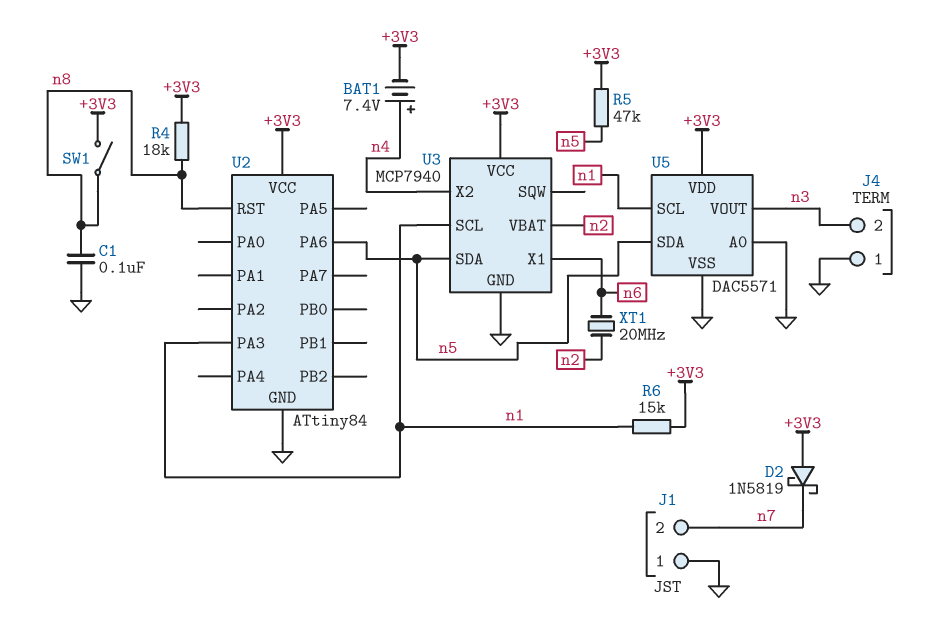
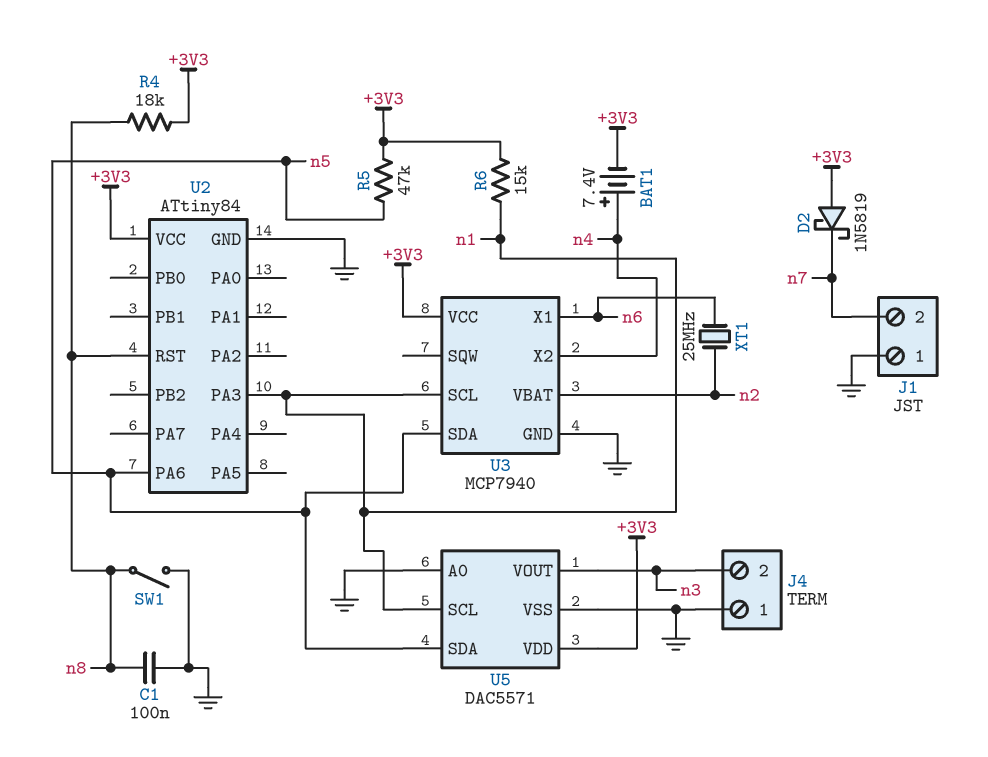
SW1: switch (+3V3, n8) -> switch (GND, n8)
XT1: 20MHz (n2, n6) -> 25MHz (n2, n6)

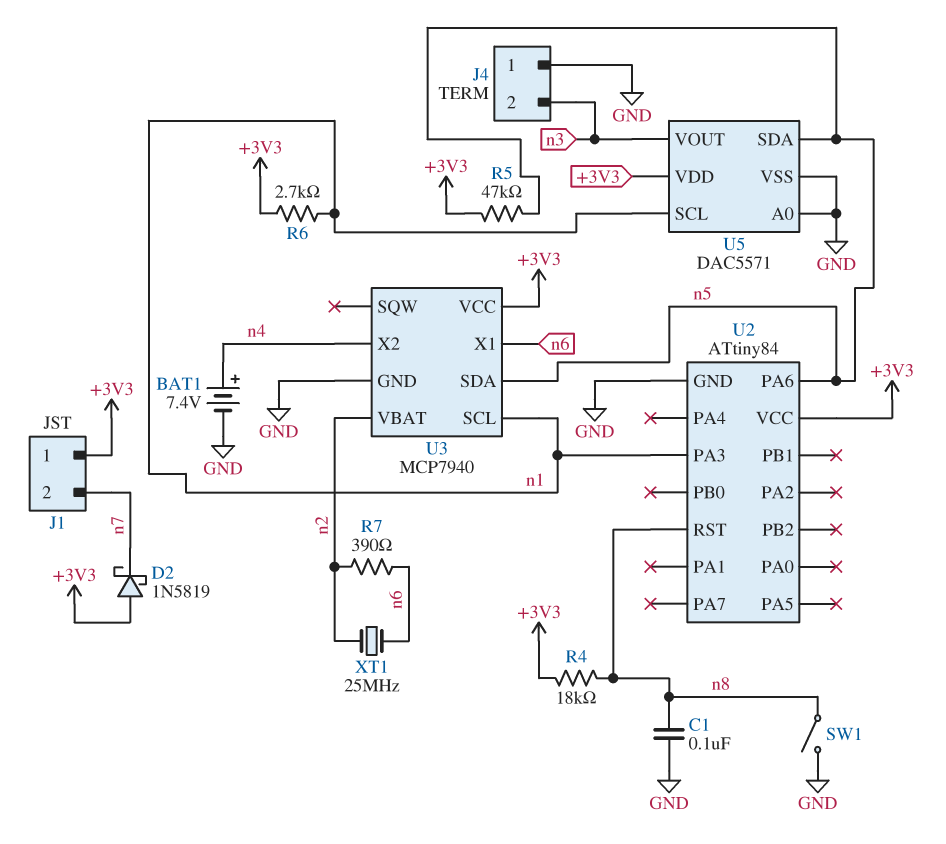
BAT1: 7.4V (plus n4, minus +3V3) -> 7.4V (plus n4, minus GND)
J1 pin 1: GND -> +3V3
R6: 15k (+3V3, n1) -> 2.7k (+3V3, n1)
R7: none -> 390 (n2, n6)

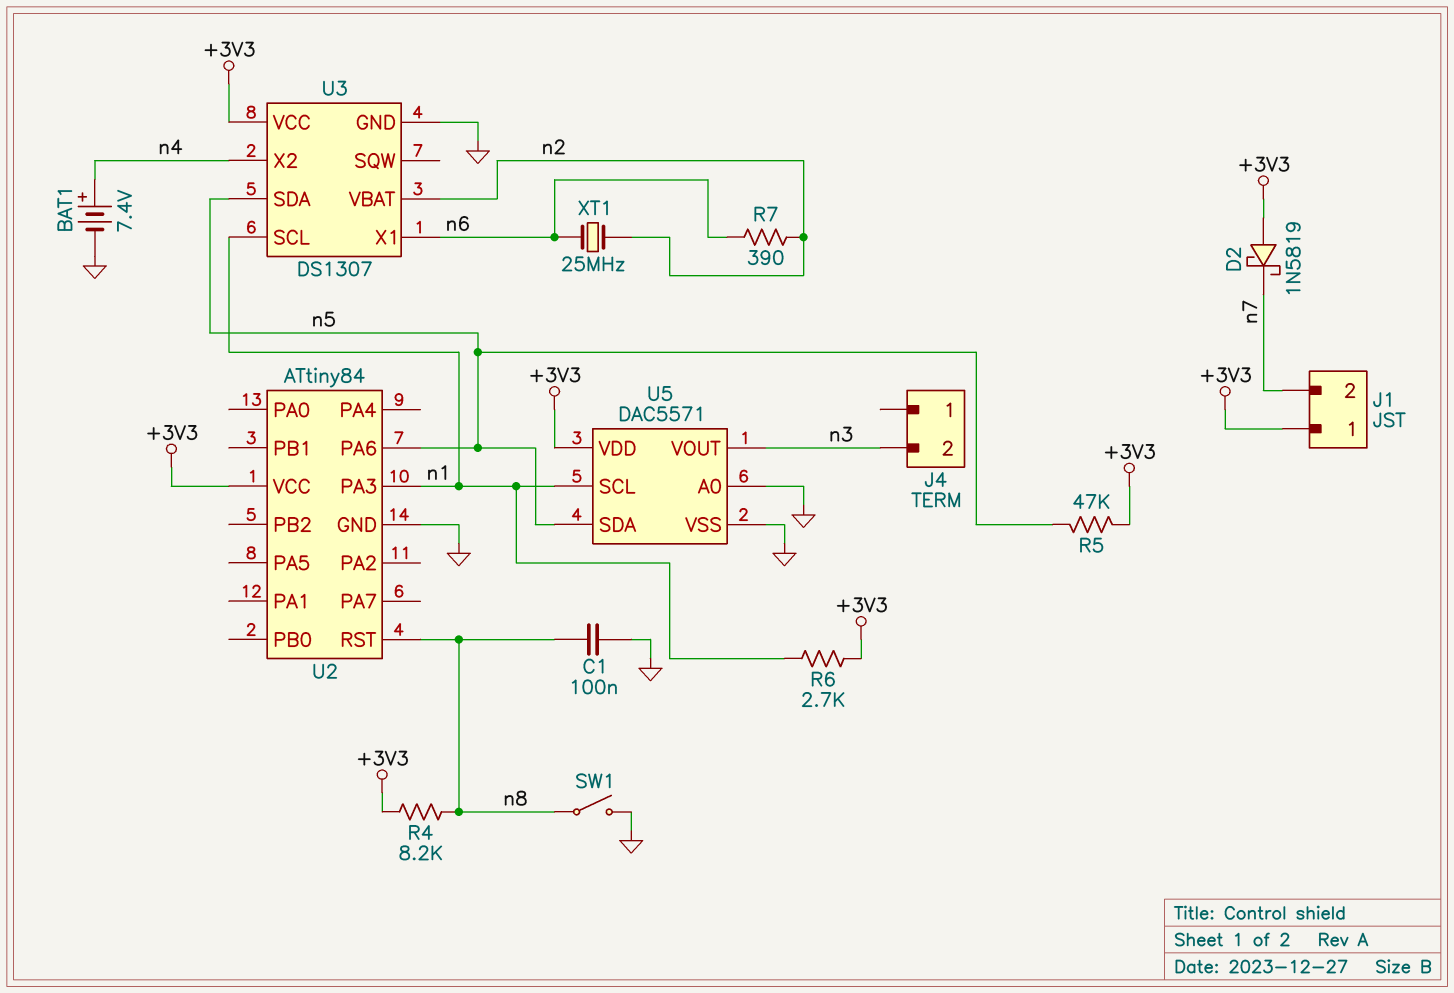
J4 pin 1: GND -> none
R4: 18k (+3V3, n8) -> 8.2k (+3V3, n8)
U3: MCP7940 -> DS1307

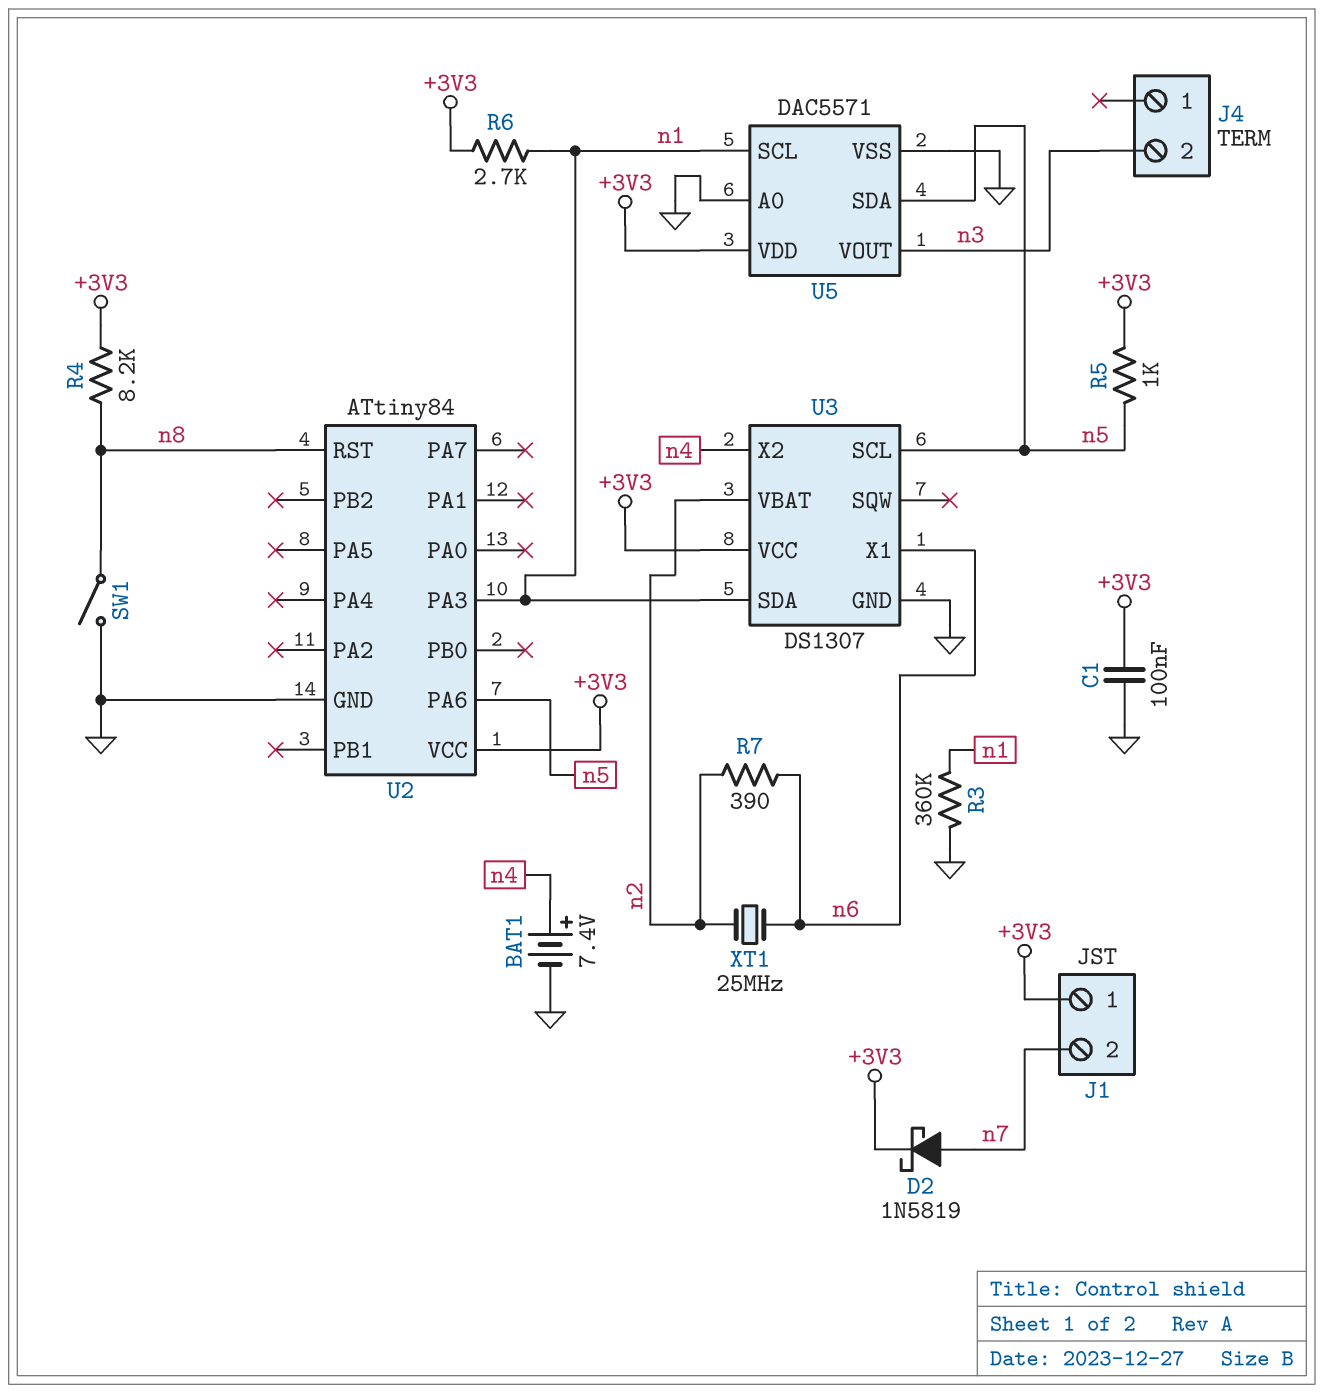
C1: 100nF (GND, n8) -> 100nF (+3V3, GND)
D2: schottky 1N5819 (A +3V3, K n7) -> schottky 1N5819 (A n7, K +3V3)
R3: none -> 360k (GND, n1)
R5: 47k (+3V3, n5) -> 1k (+3V3, n5)
U3 pin SCL: n1 -> n5
U3 pin SDA: n5 -> n1

